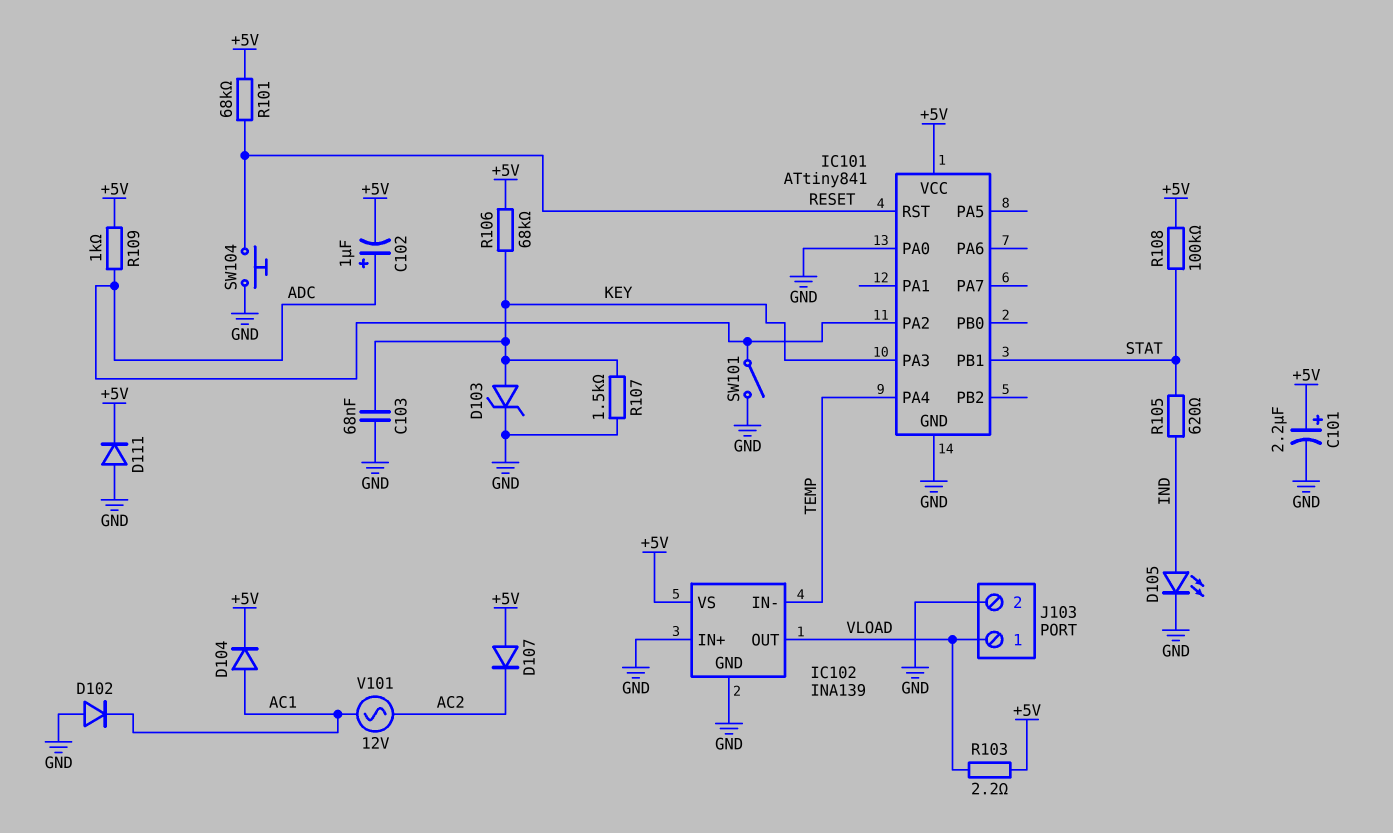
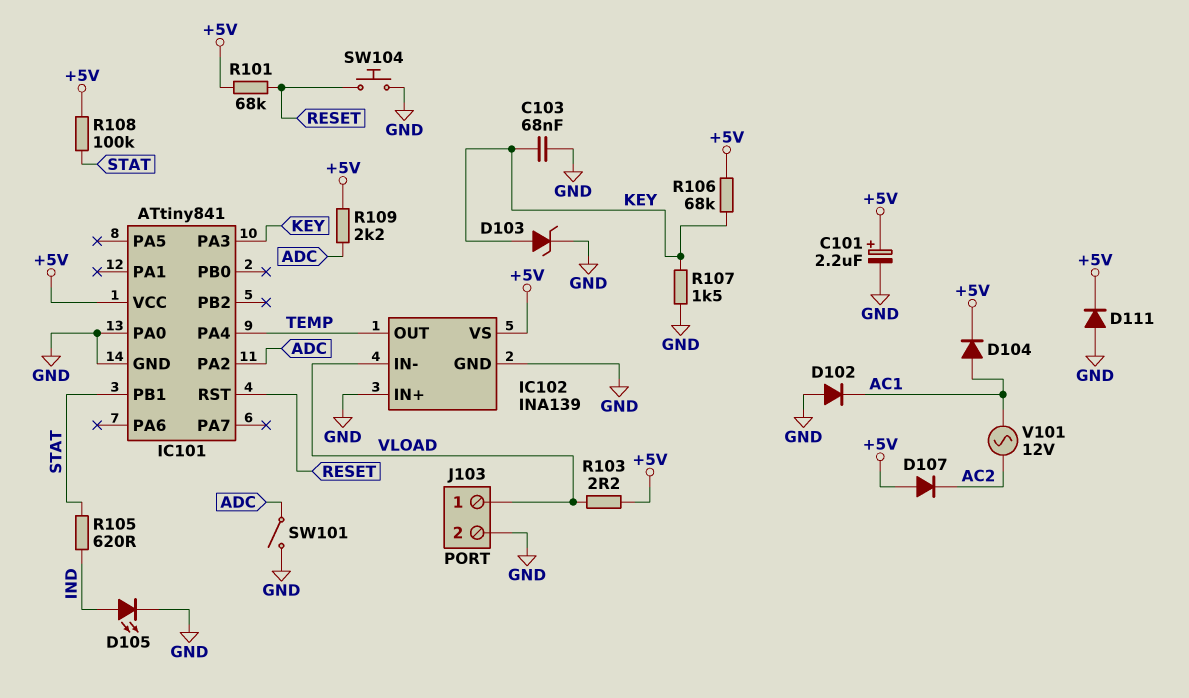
C102: 1uF (plus ADC, minus +5V) -> none
IC102 pin IN-: TEMP -> VLOAD
IC102 pin OUT: VLOAD -> TEMP
R109: 1k (+5V, ADC) -> 2.2k (+5V, ADC)

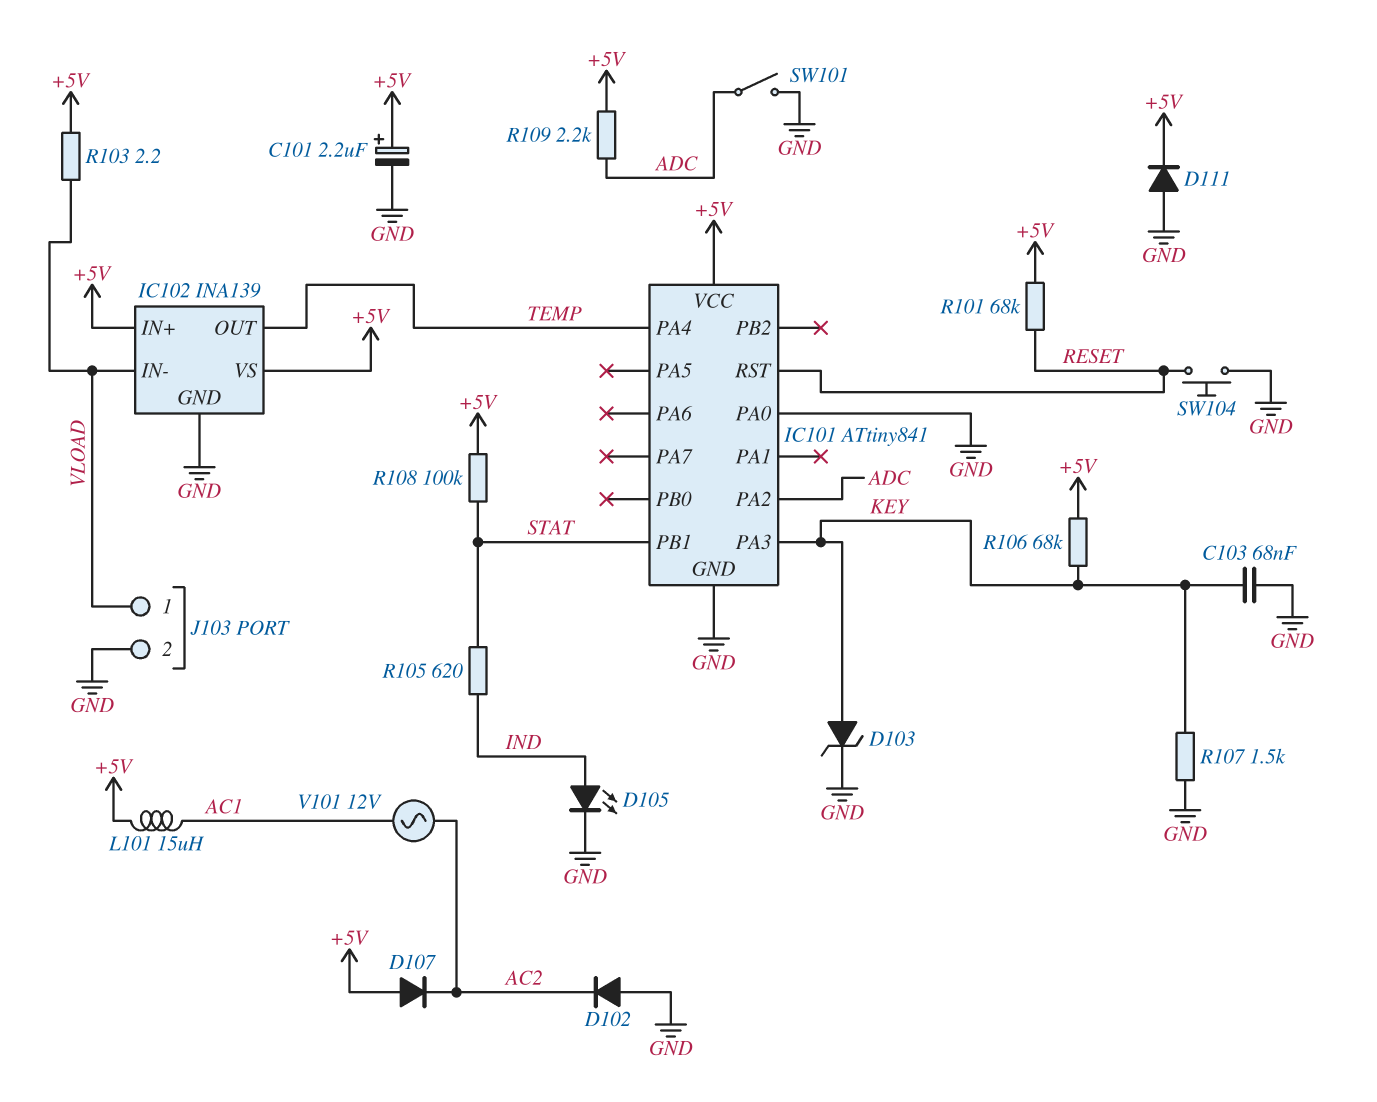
D102: diode (A GND, K AC1) -> diode (A GND, K AC2)
D104: diode (A AC1, K +5V) -> none
IC102 pin IN+: GND -> +5V
L101: none -> 15uH (+5V, AC1)

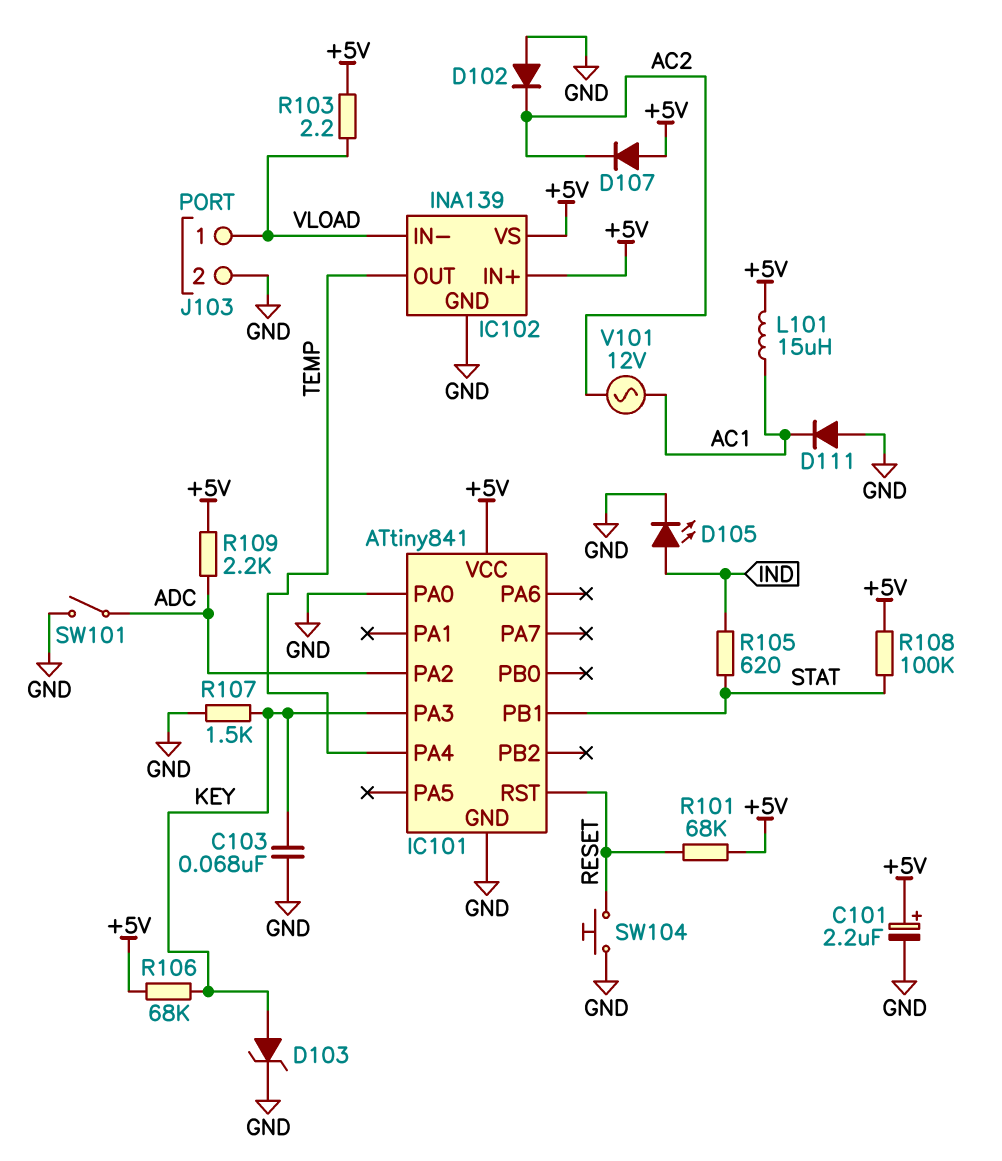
D111: diode (A GND, K +5V) -> diode (A GND, K AC1)

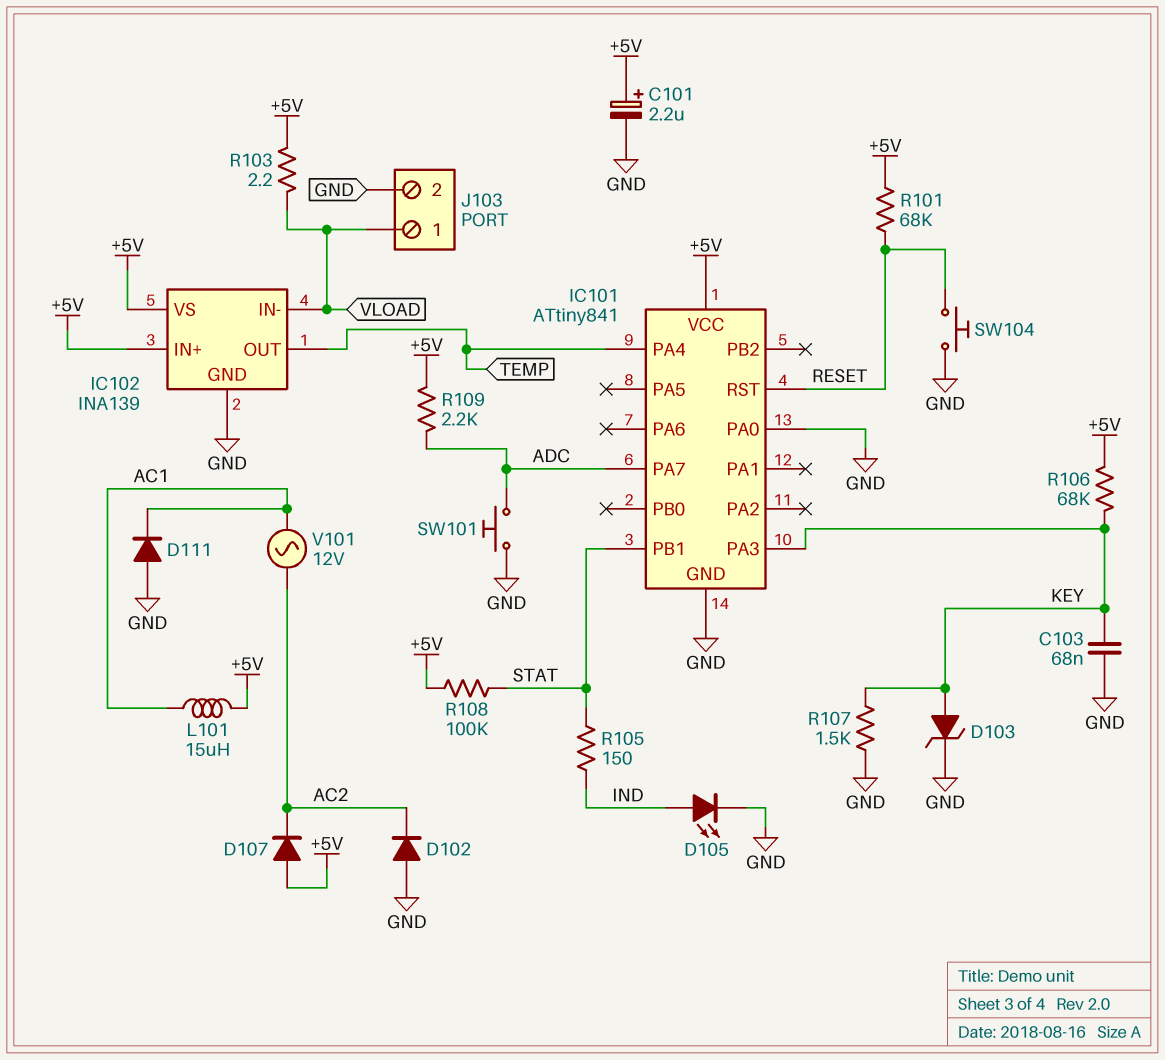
IC101 pin PA2: ADC -> none
IC101 pin PA7: none -> ADC
R105: 620 (IND, STAT) -> 150 (IND, STAT)
SW101: switch (ADC, GND) -> button (ADC, GND)

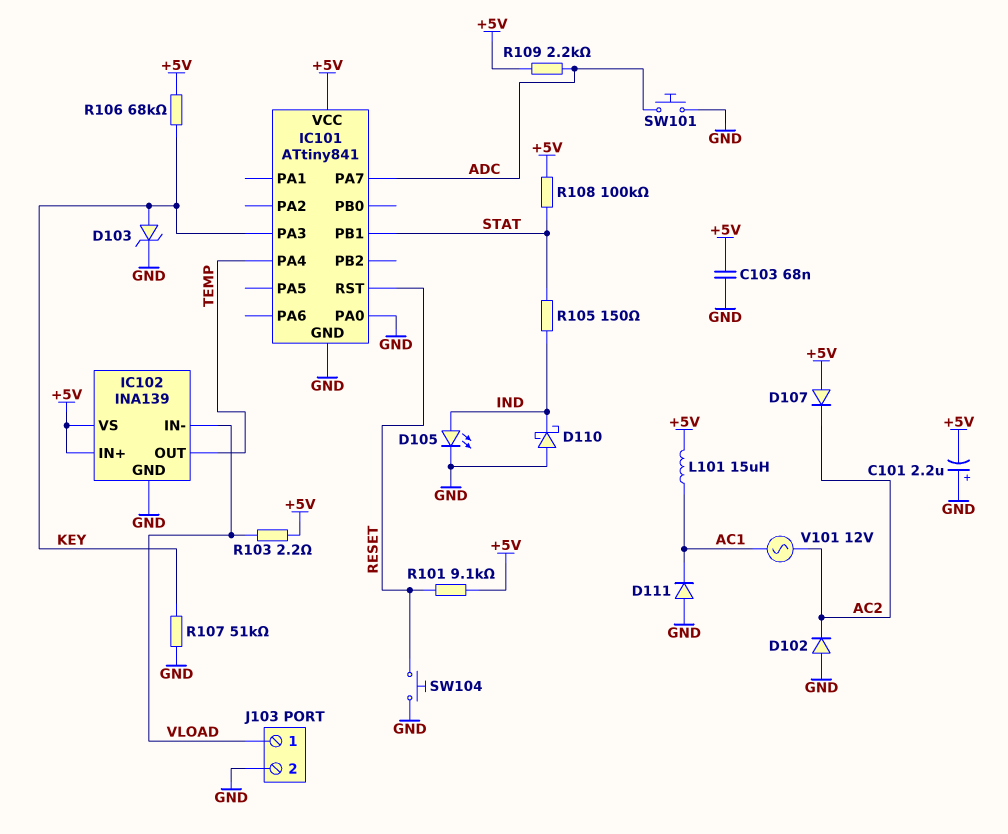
C101: 2.2uF (plus +5V, minus GND) -> 2.2uF (plus GND, minus +5V)
C103: 68nF (GND, KEY) -> 68nF (+5V, GND)
D110: none -> schottky (A GND, K IND)
R101: 68k (+5V, RESET) -> 9.1k (+5V, RESET)
R107: 1.5k (GND, KEY) -> 51k (GND, KEY)

